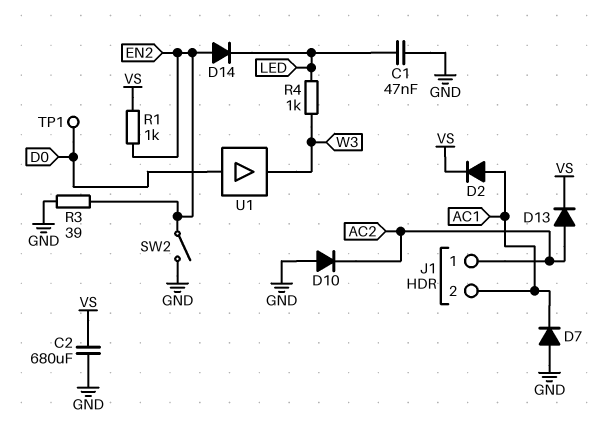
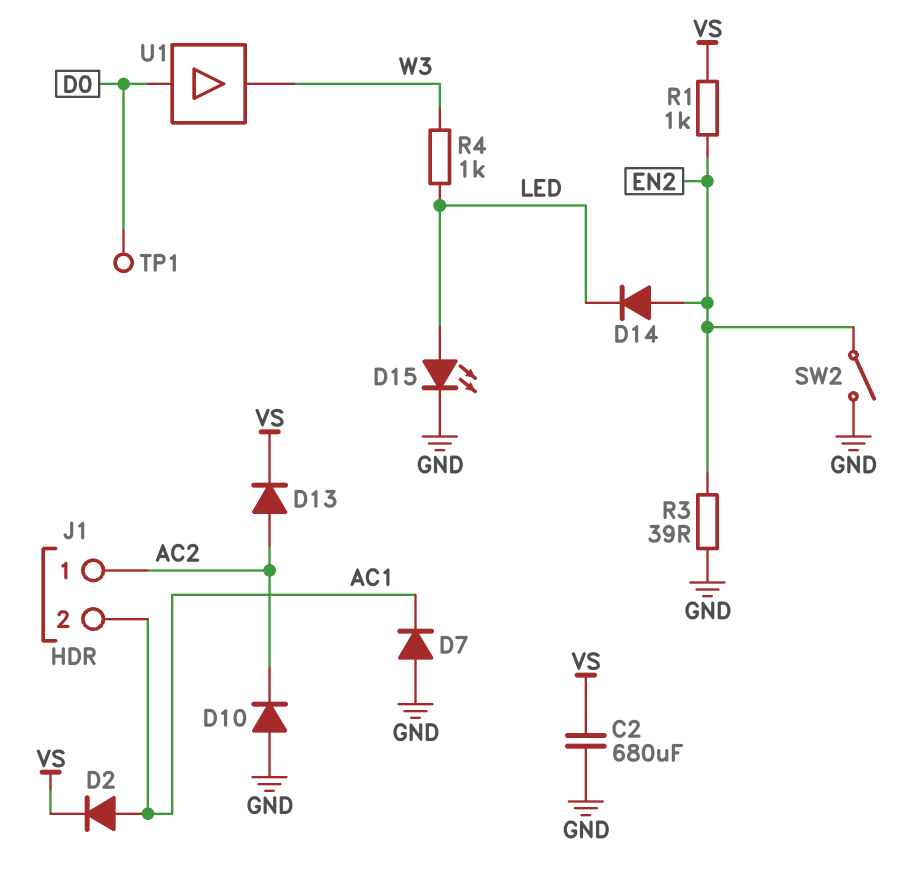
C1: 47nF (GND, LED) -> none
D15: none -> LED (A LED, K GND)

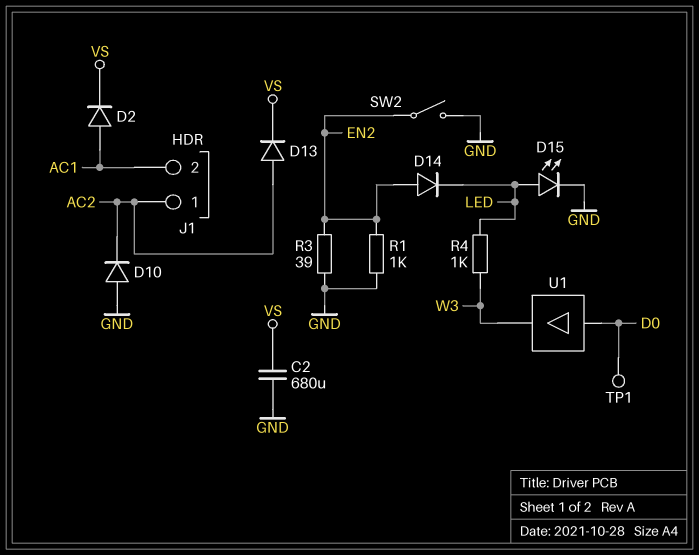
D7: diode (A GND, K AC1) -> none
R1: 1k (EN2, VS) -> 1k (EN2, GND)

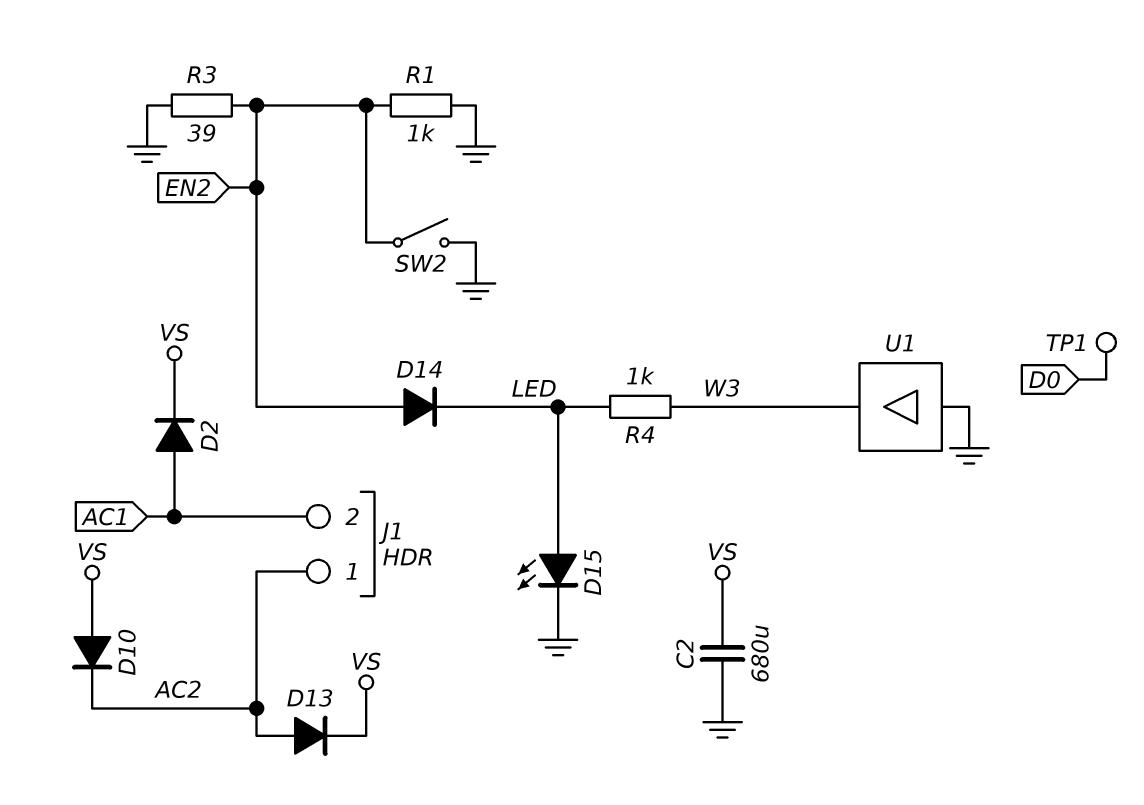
D10: diode (A GND, K AC2) -> diode (A VS, K AC2)
U1: buffer (in D0, out W3) -> buffer (in GND, out W3)

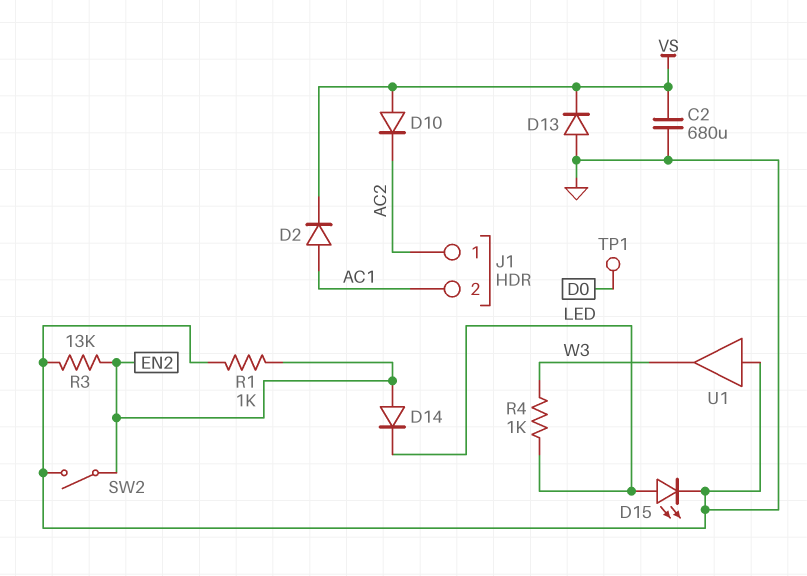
D13: diode (A AC2, K VS) -> diode (A GND, K VS)
R3: 39 (EN2, GND) -> 13k (EN2, GND)

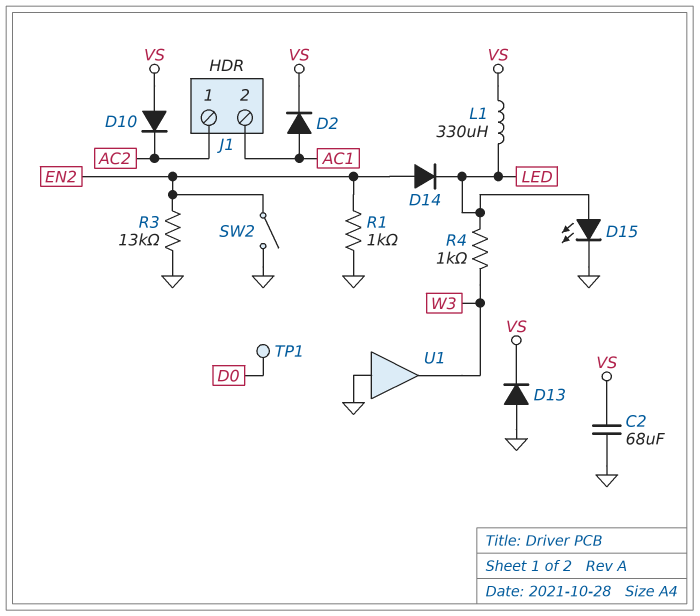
C2: 680uF (GND, VS) -> 68uF (GND, VS)
L1: none -> 330uH (LED, VS)

